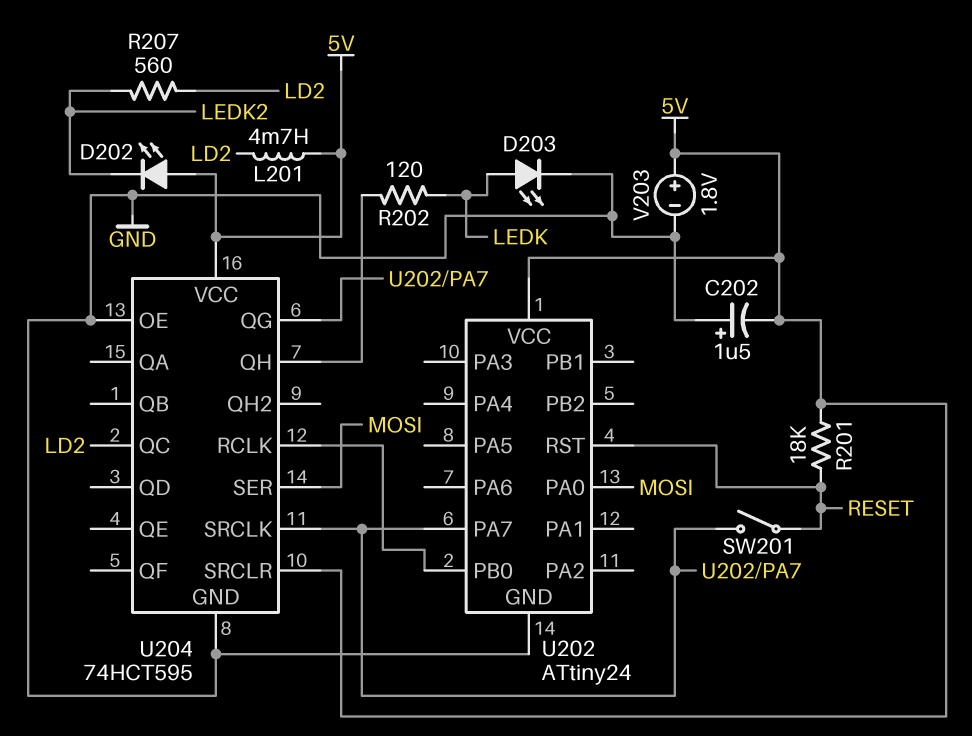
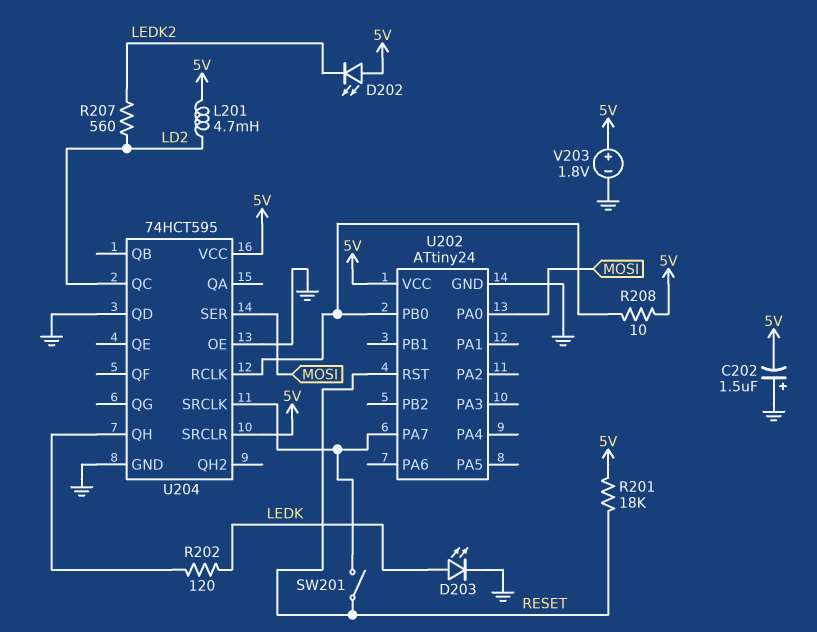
R208: none -> 10 (5V, U202/PB0)
U204 pin QD: none -> GND
U204 pin QG: U202/PA7 -> none

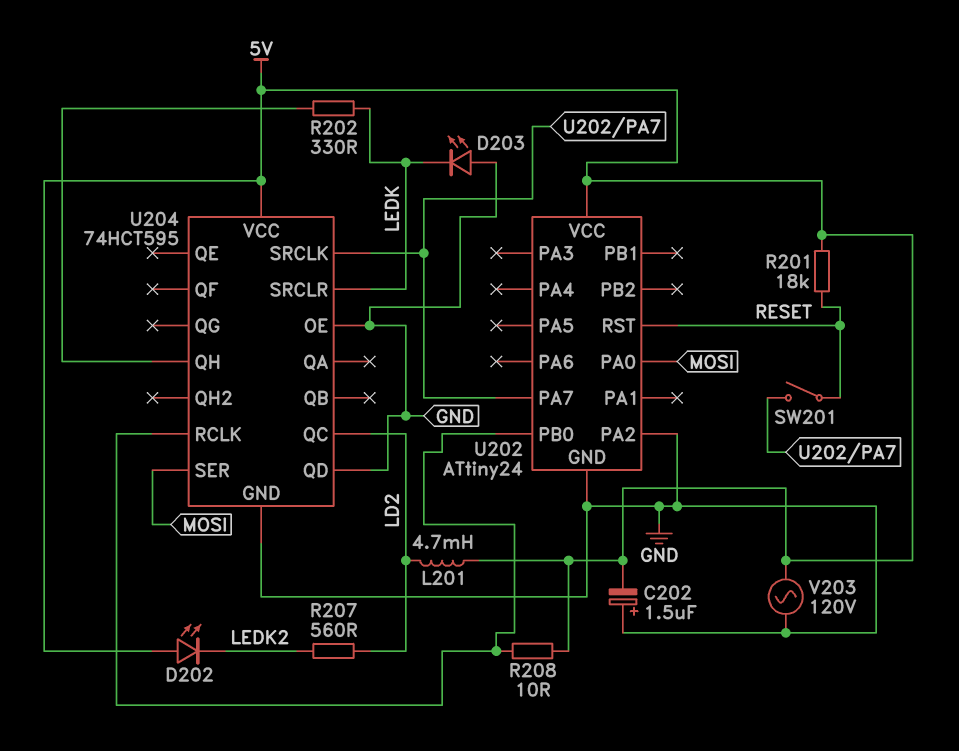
D203: LED (A LEDK, K GND) -> LED (A GND, K LEDK)
R202: 120 (LEDK, U204/QH) -> 330 (LEDK, U204/QH)
U202 pin PA2: none -> GND
U204 pin SRCLR: 5V -> LEDK
V203: 1.8V (plus 5V, minus GND) -> AC 120V (5V, GND)

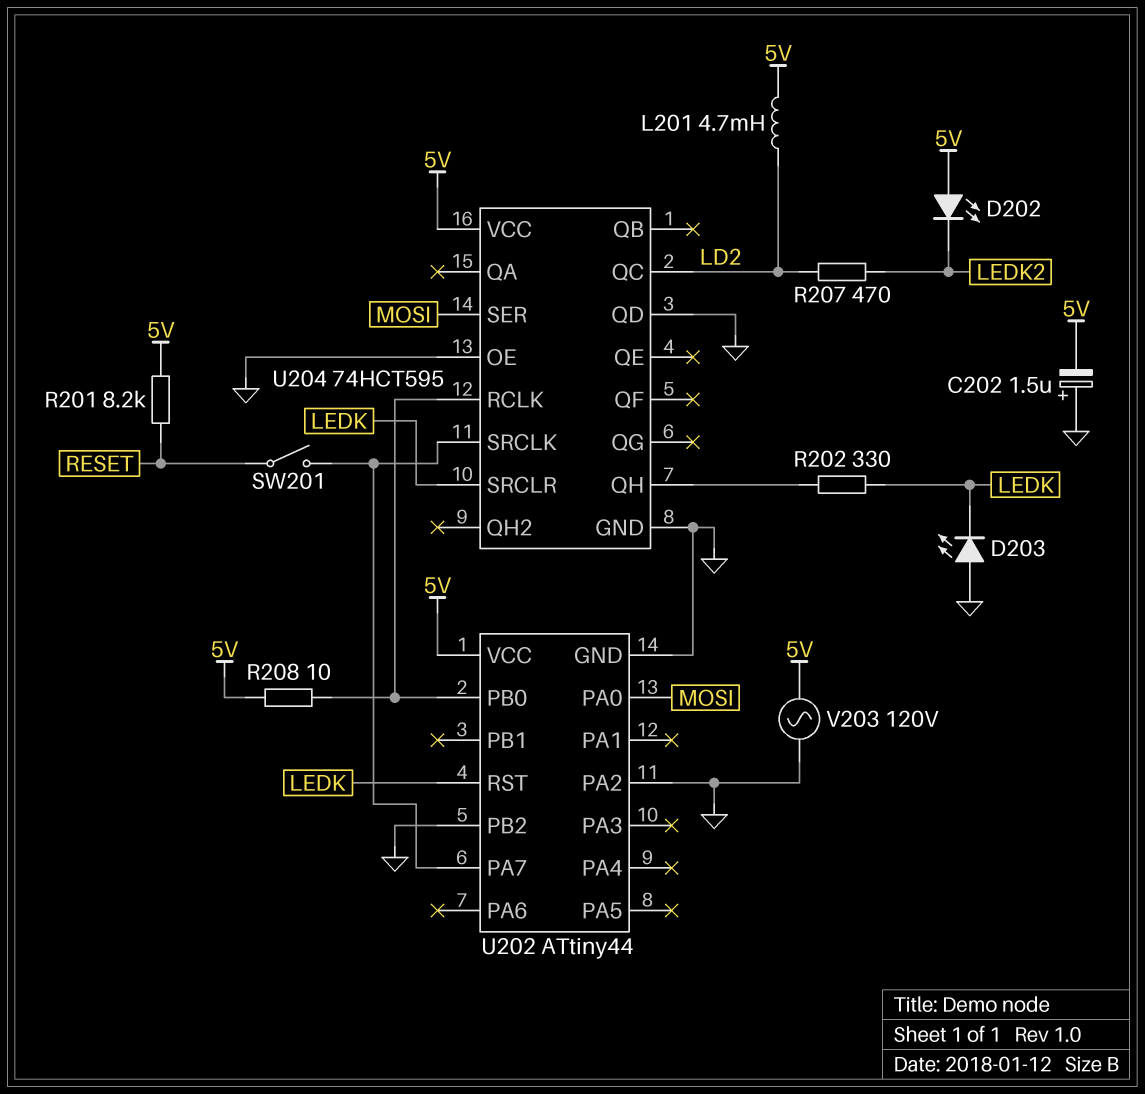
R201: 18k (5V, RESET) -> 8.2k (5V, RESET)
R207: 560 (LD2, LEDK2) -> 470 (LD2, LEDK2)
U202: ATtiny24 -> ATtiny44
U202 pin PB2: none -> GND
U202 pin RST: RESET -> LEDK

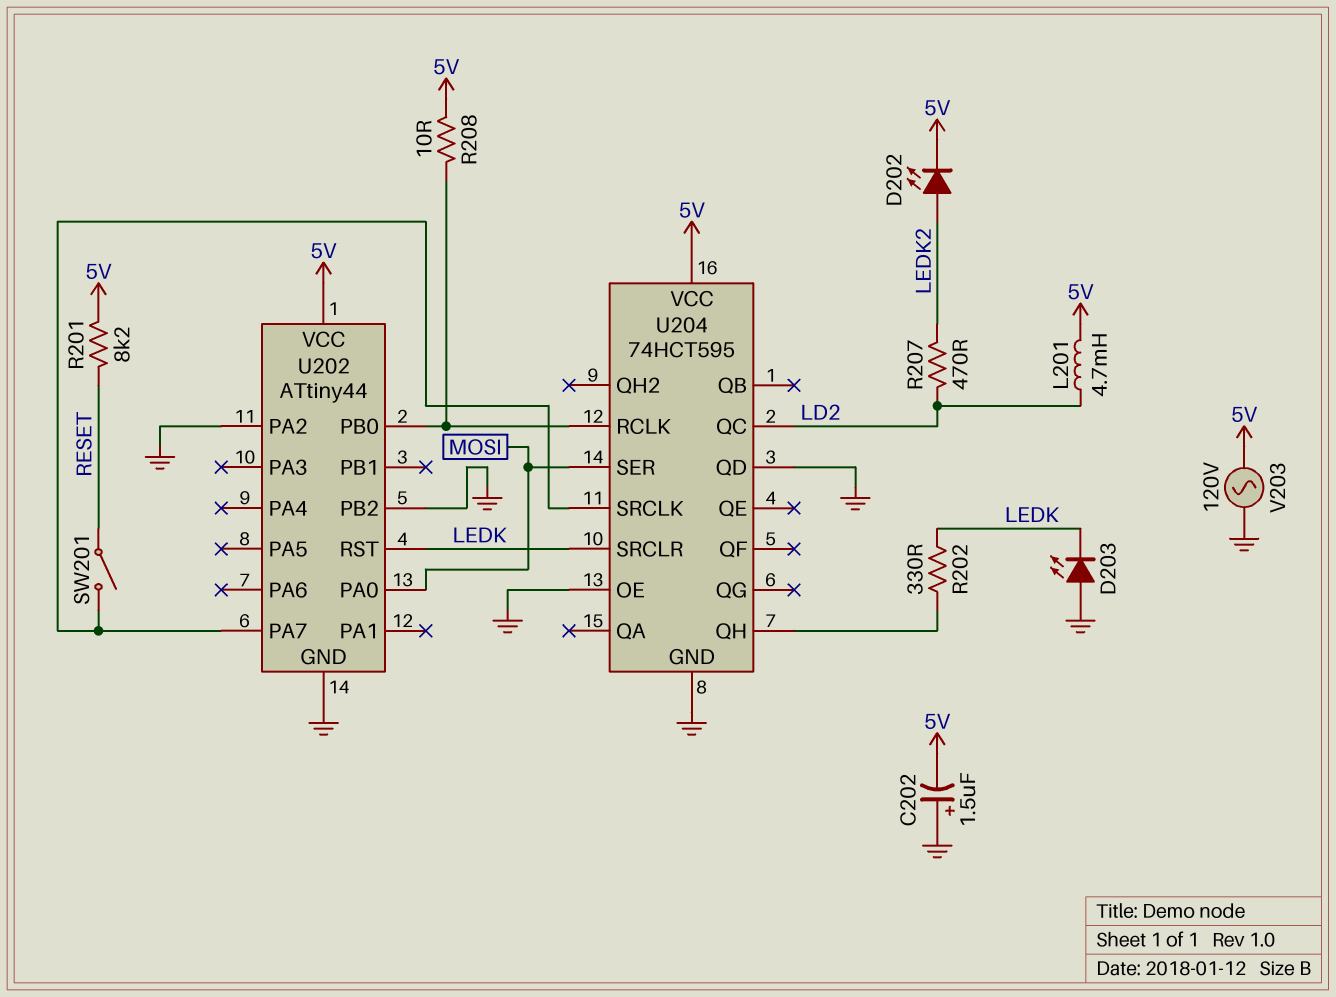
D202: LED (A 5V, K LEDK2) -> LED (A LEDK2, K 5V)

